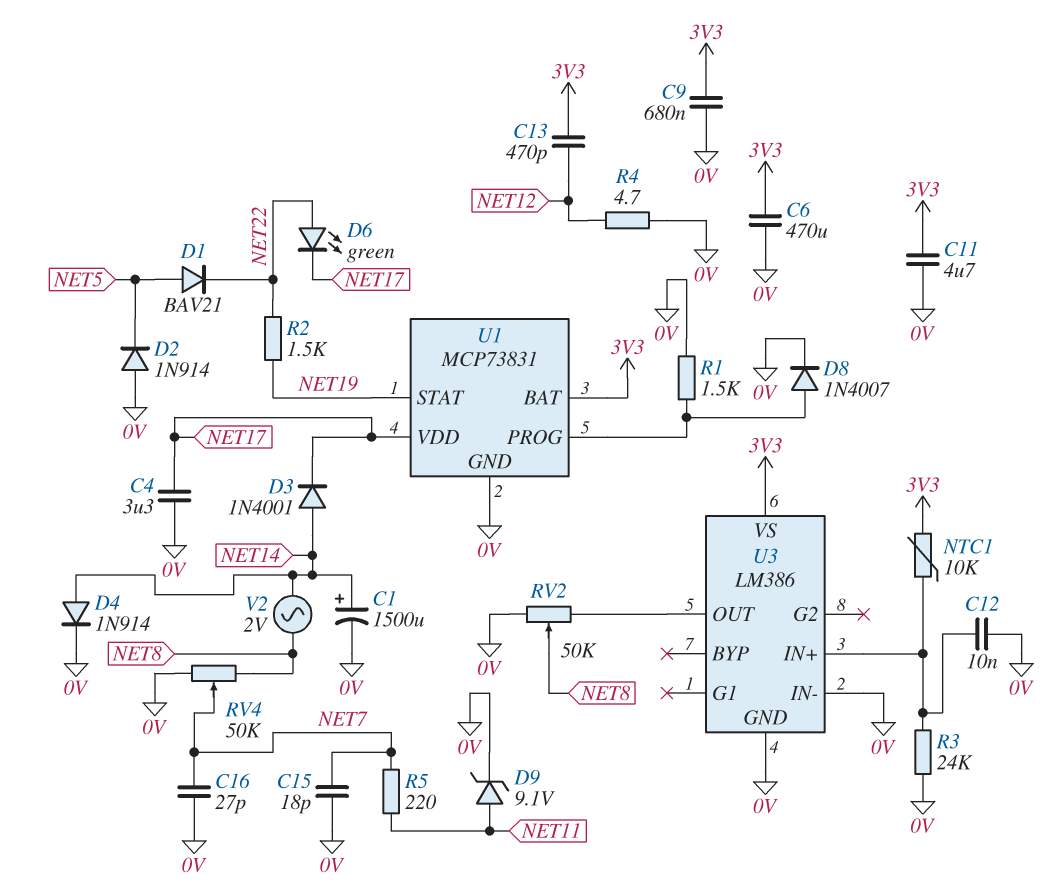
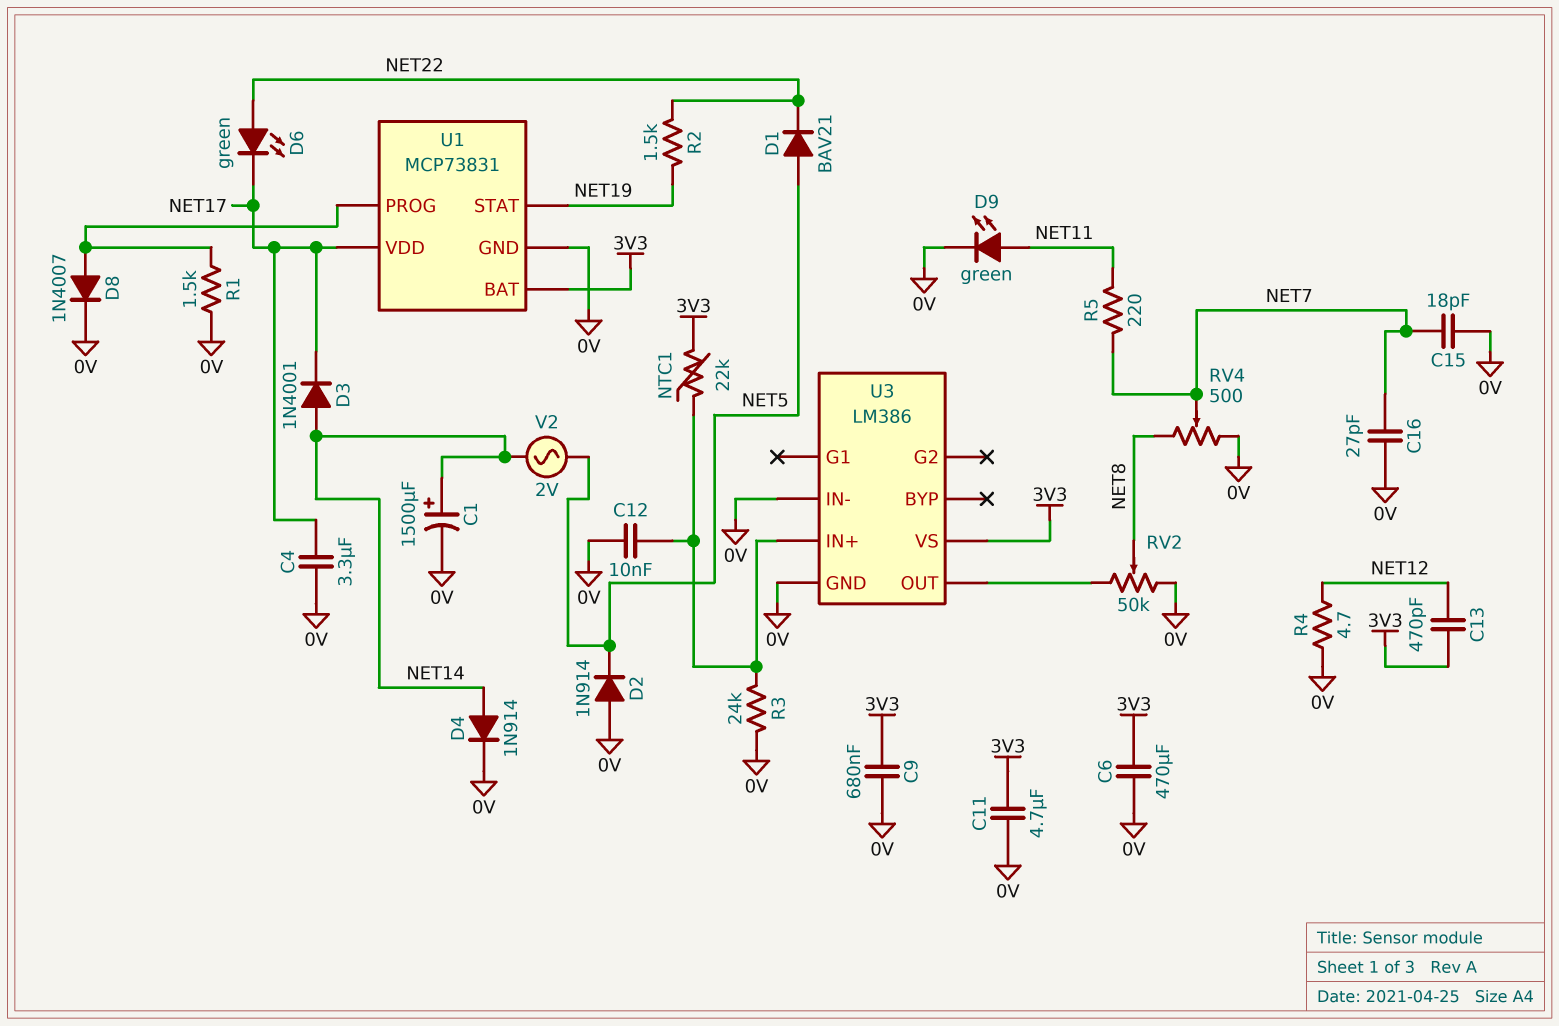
D9: zener 9.1V (A NET11, K 0V) -> LED green (A NET11, K 0V)
NTC1: 10k (3V3, U3/IN+) -> 22k (3V3, U3/IN+)
RV4: 50k (0V, NET8, wiper NET7) -> 500 (0V, NET8, wiper NET7)
V2: AC 2V (NET8, NET14) -> AC 2V (NET5, NET14)

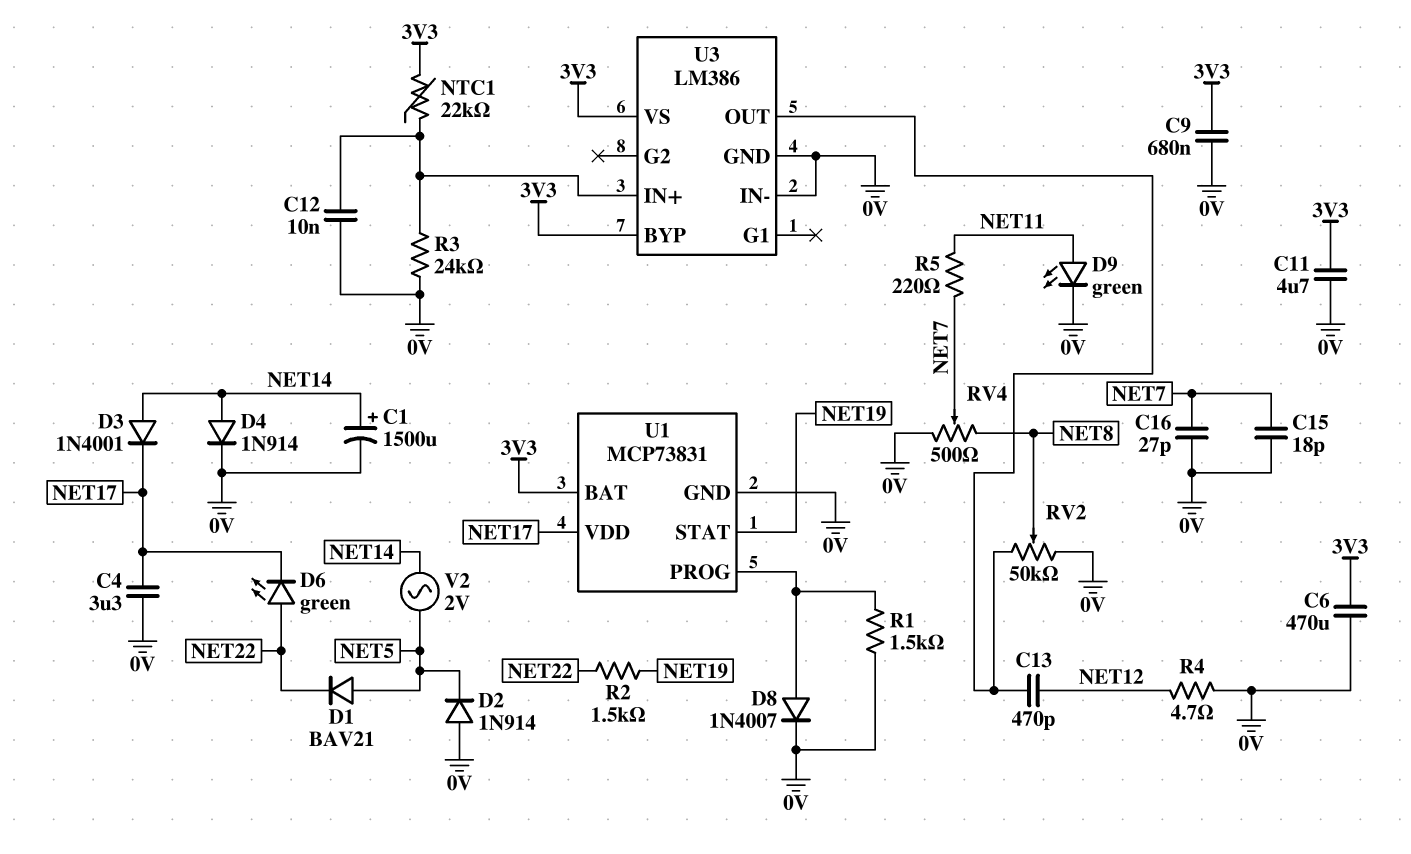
C13: 470pF (3V3, NET12) -> 470pF (NET12, U3/OUT)
U3 pin BYP: none -> 3V3

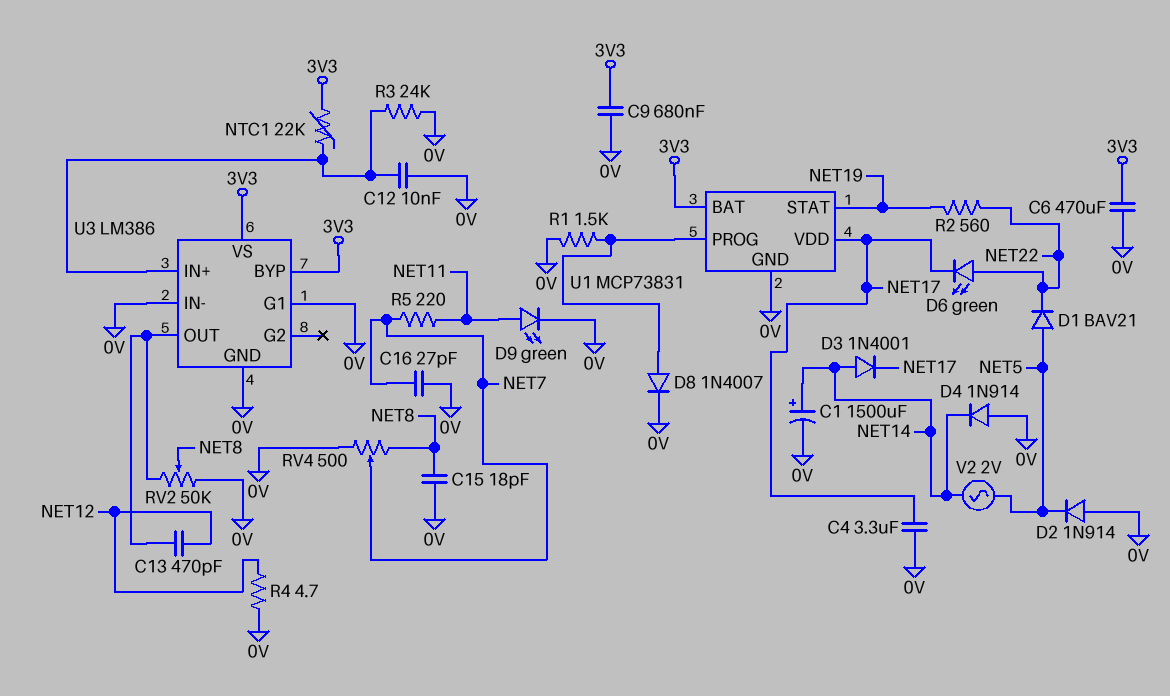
C11: 4.7uF (0V, 3V3) -> none
C15: 18pF (0V, NET7) -> 18pF (0V, NET8)
D4: diode 1N914 (A NET14, K 0V) -> diode 1N914 (A 0V, K NET14)
R2: 1.5k (NET19, NET22) -> 560 (NET19, NET22)
U3 pin G1: none -> 0V

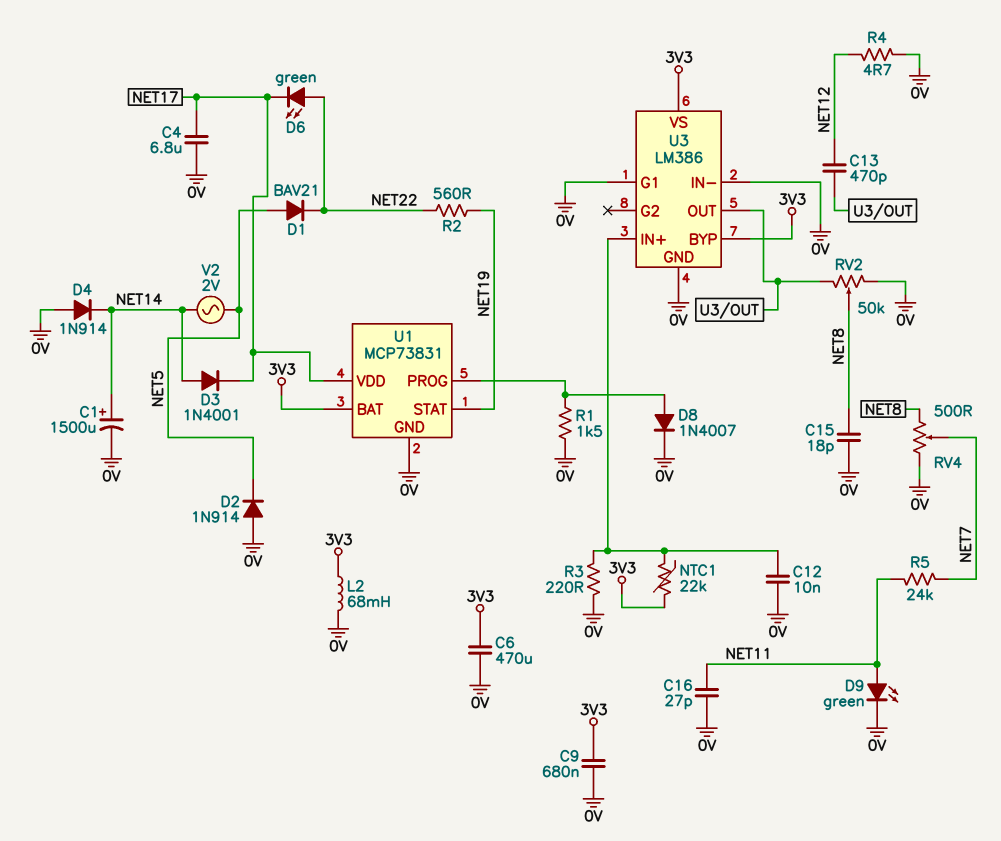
C4: 3.3uF (0V, NET17) -> 6.8uF (0V, NET17)
C16: 27pF (0V, NET7) -> 27pF (0V, NET11)
L2: none -> 68mH (0V, 3V3)
R3: 24k (0V, U3/IN+) -> 220 (0V, U3/IN+)
R5: 220 (NET7, NET11) -> 24k (NET7, NET11)

